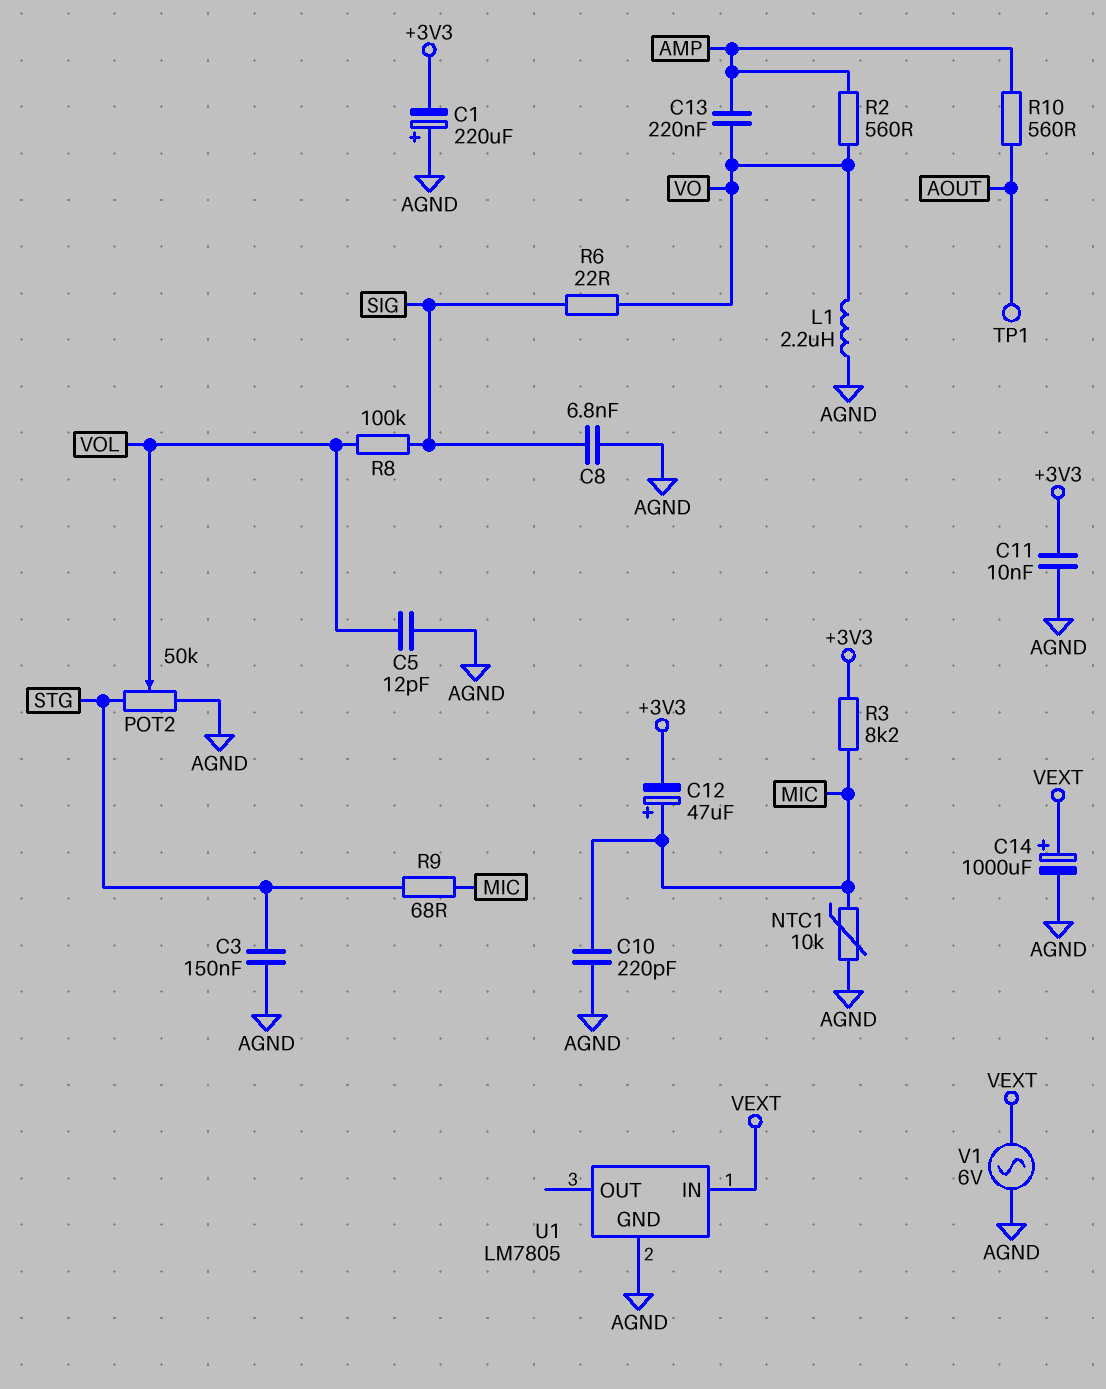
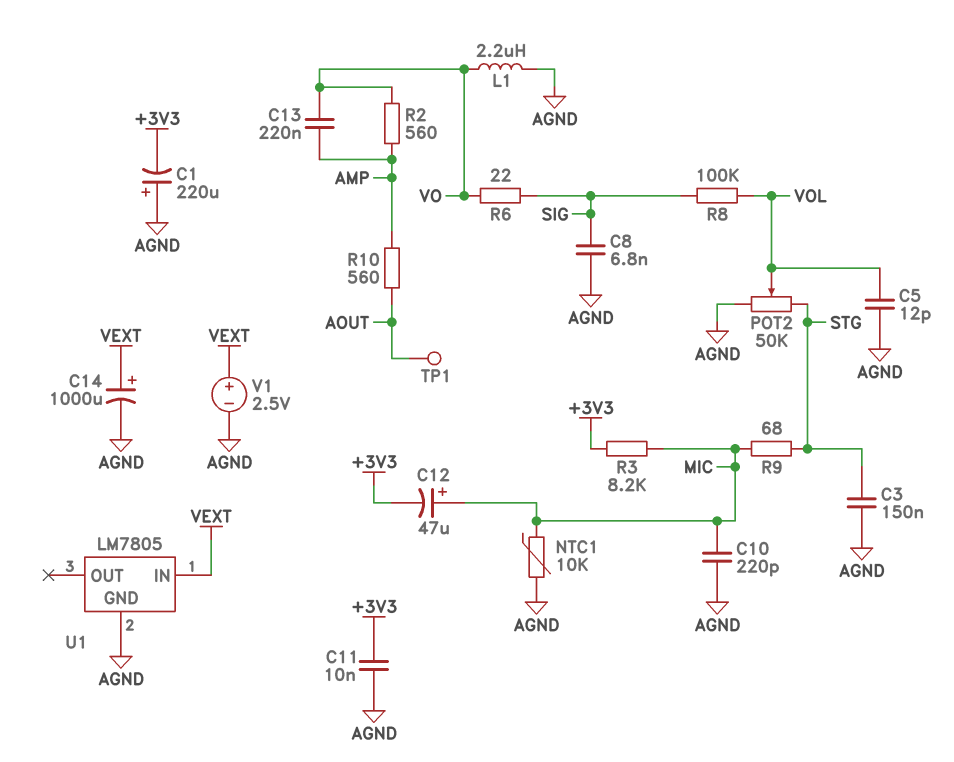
V1: AC 6V (AGND, VEXT) -> 2.5V (plus VEXT, minus AGND)

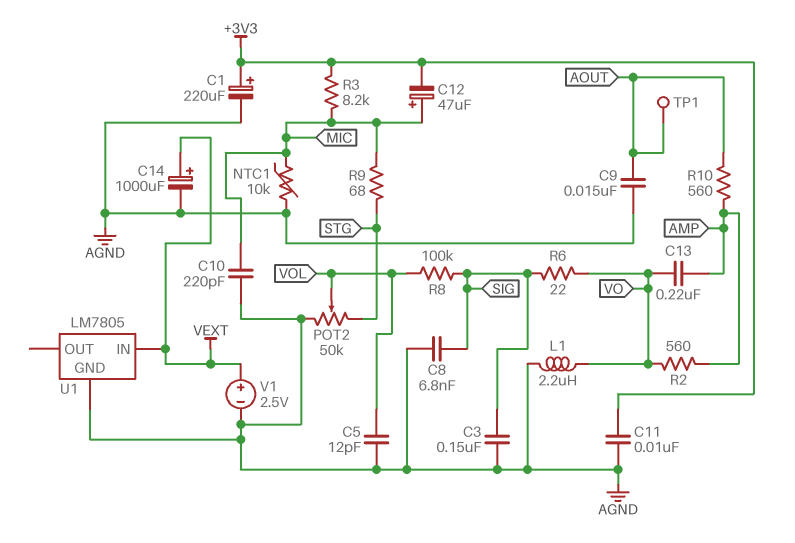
C1: 220uF (plus AGND, minus +3V3) -> 220uF (plus +3V3, minus AGND)
C3: 150nF (AGND, STG) -> 150nF (AGND, SIG)
C9: none -> 15nF (AGND, AOUT)

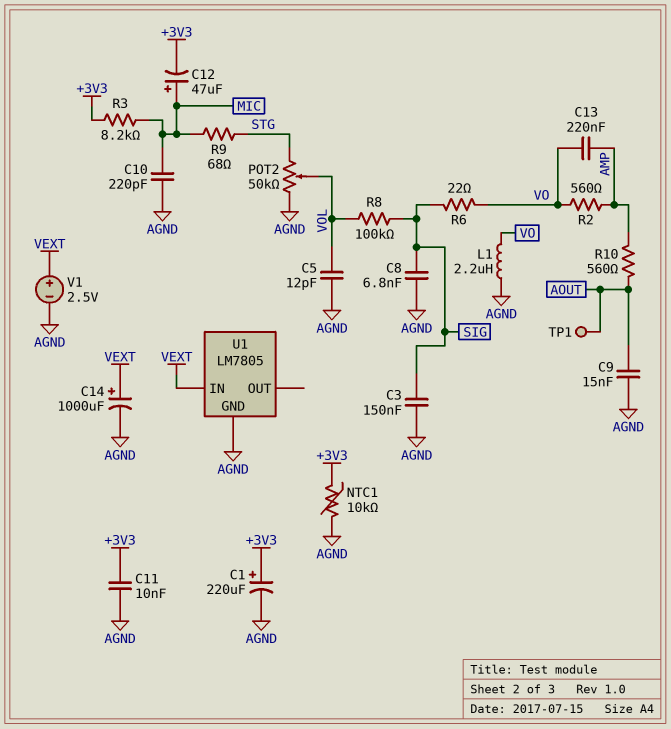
NTC1: 10k (AGND, MIC) -> 10k (+3V3, AGND)

